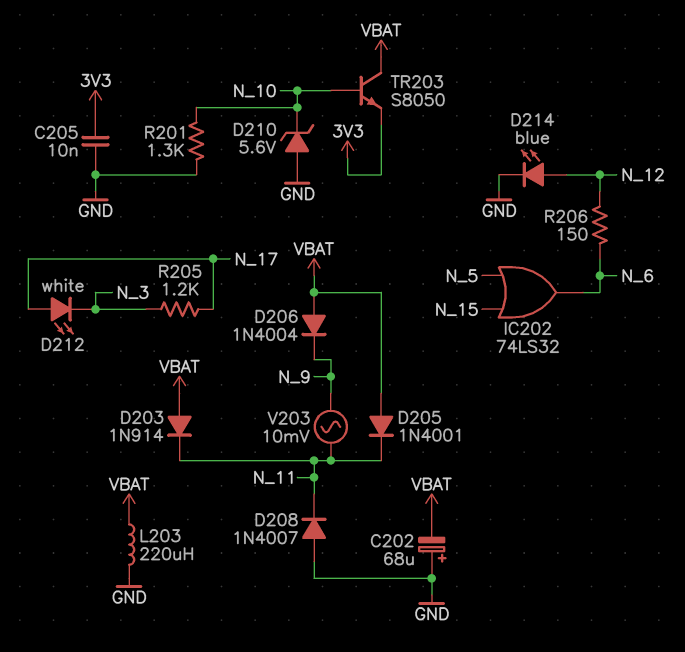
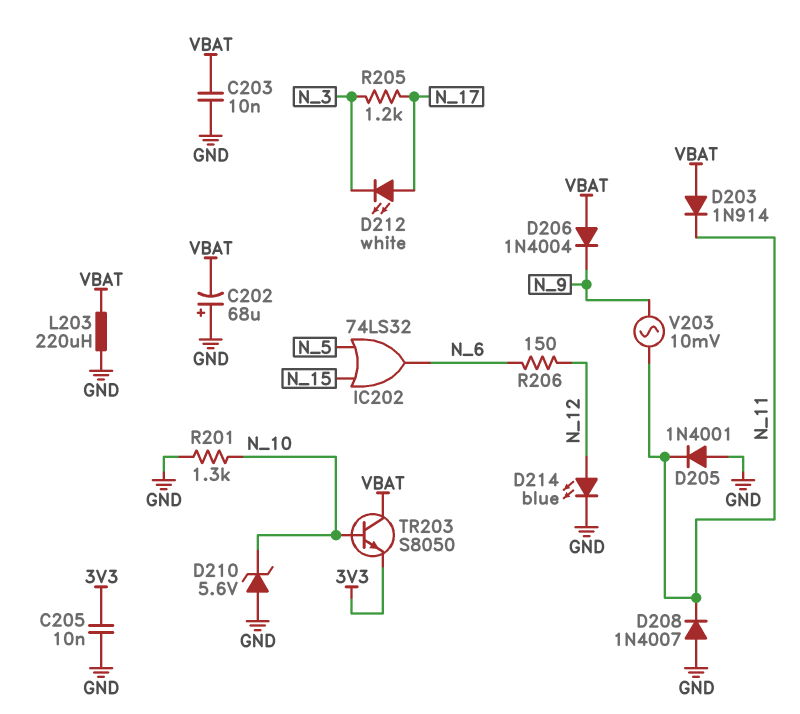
C203: none -> 10nF (GND, VBAT)
D205: diode 1N4001 (A VBAT, K N_11) -> diode 1N4001 (A GND, K N_11)

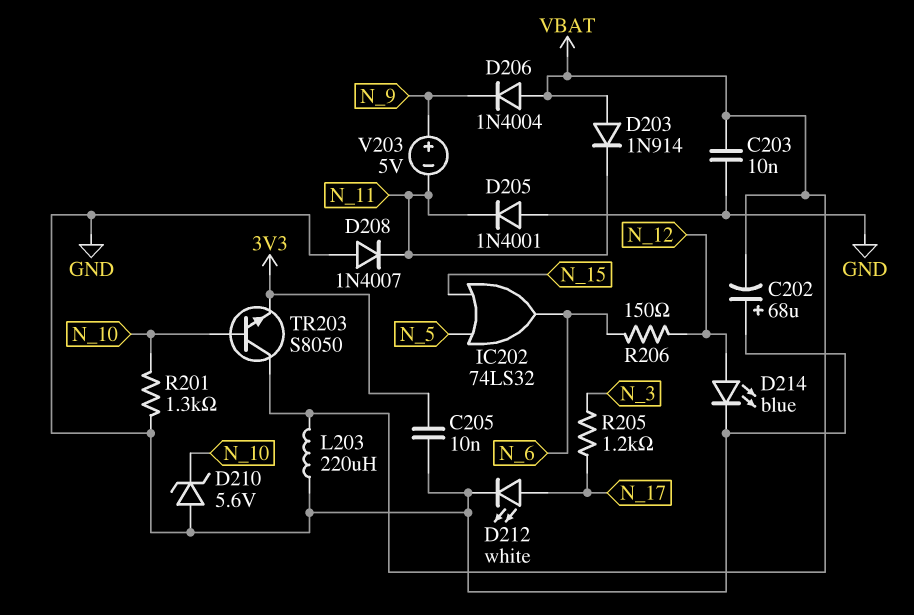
D212: LED white (A N_17, K N_3) -> LED white (A N_17, K GND)
V203: AC 10mV (N_9, N_11) -> 5V (plus N_9, minus N_11)

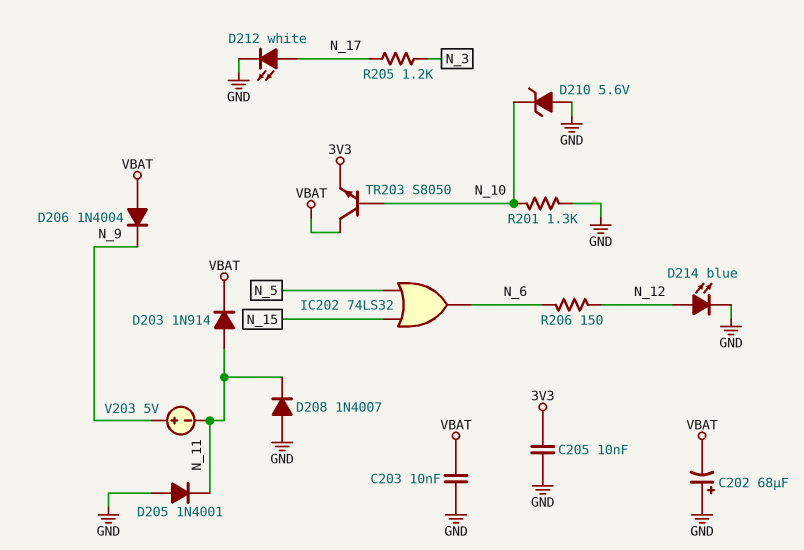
D203: diode 1N914 (A VBAT, K N_11) -> diode 1N914 (A N_11, K VBAT)
L203: 220uH (GND, VBAT) -> none

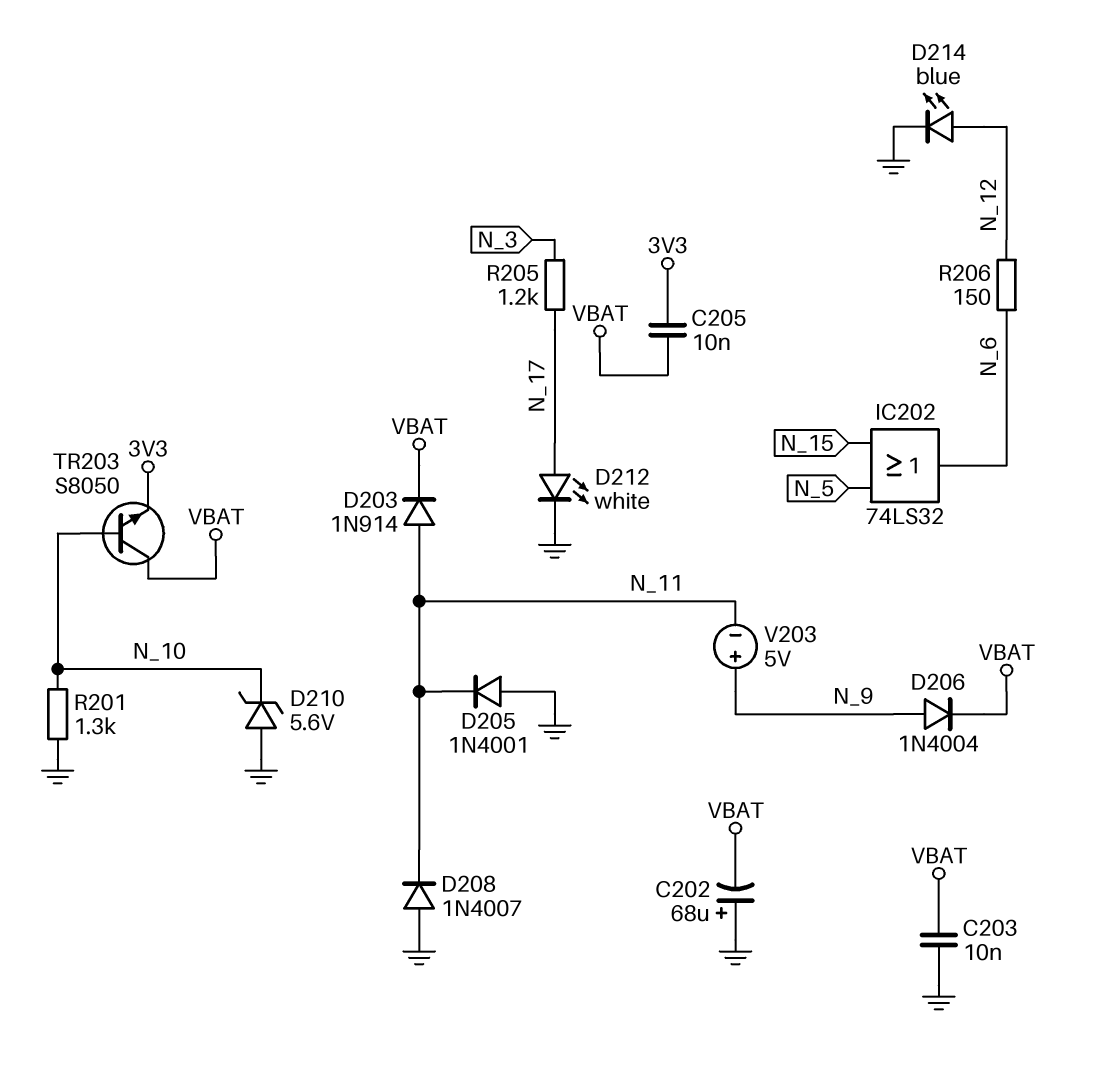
C205: 10nF (3V3, GND) -> 10nF (3V3, VBAT)
D206: diode 1N4004 (A VBAT, K N_9) -> diode 1N4004 (A N_9, K VBAT)

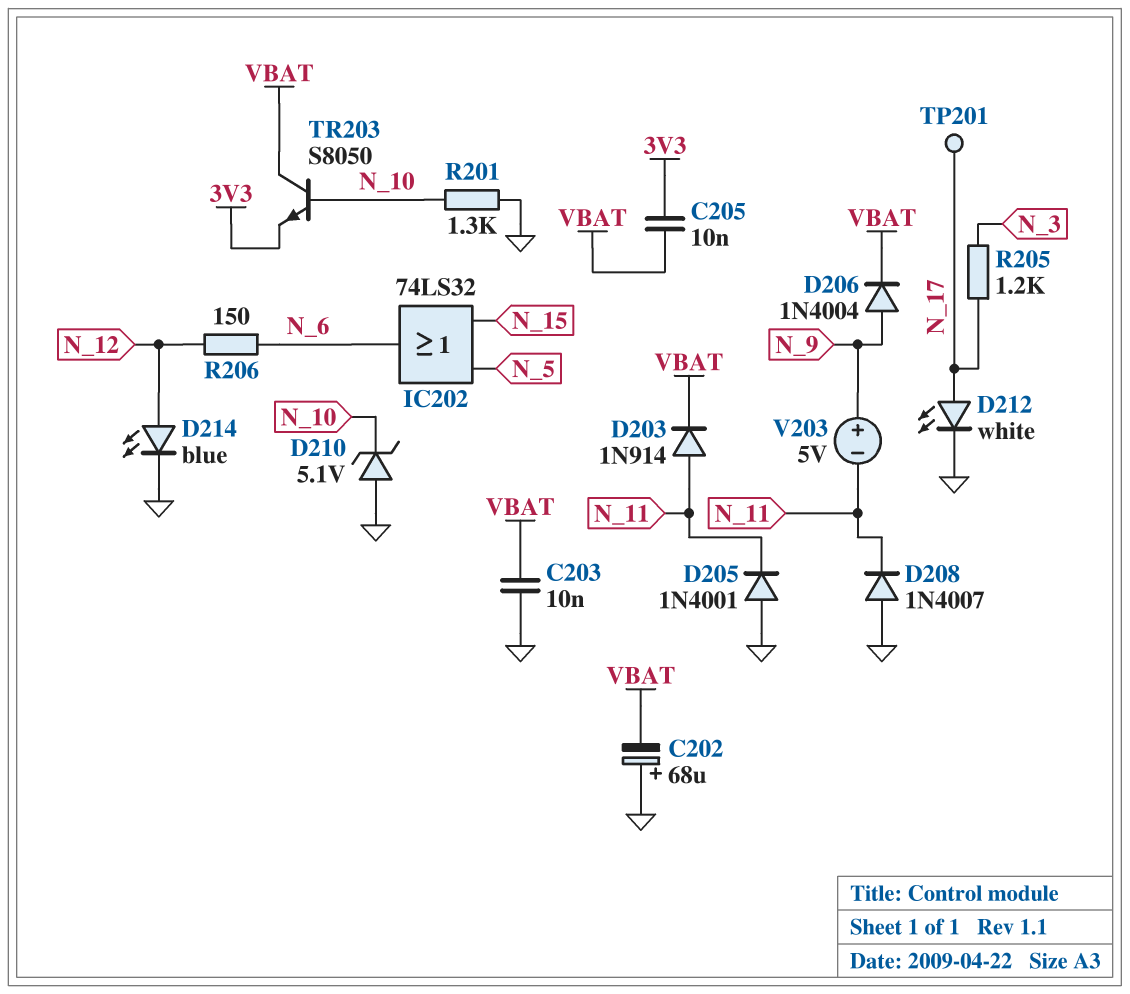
D210: zener 5.6V (A GND, K N_10) -> zener 5.1V (A GND, K N_10)
TP201: none -> test point (N_17)

